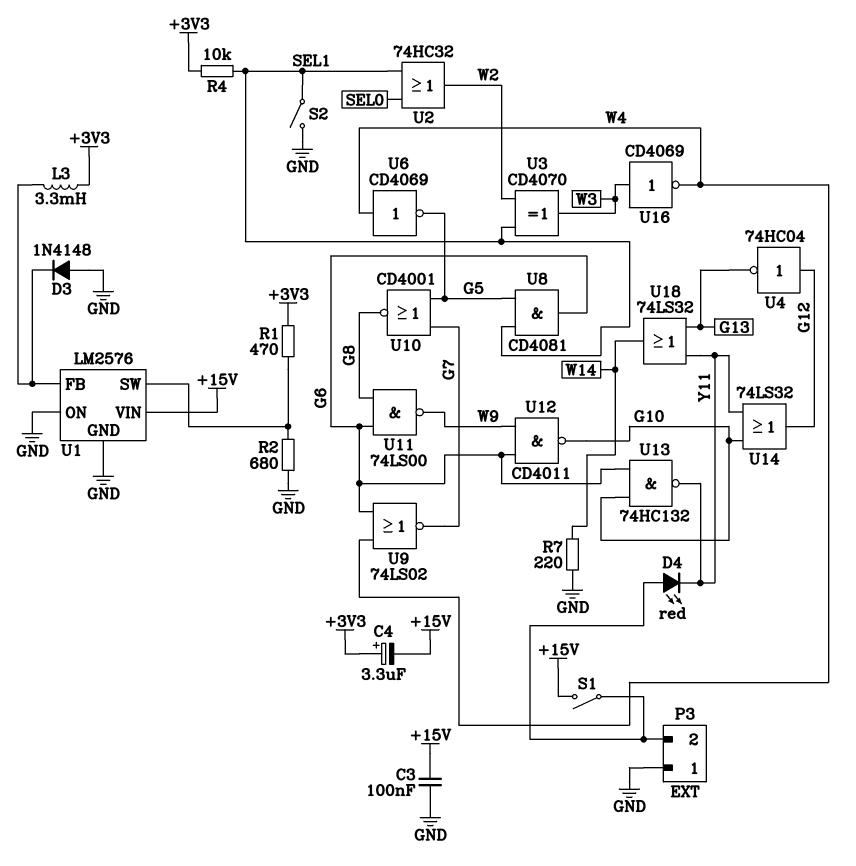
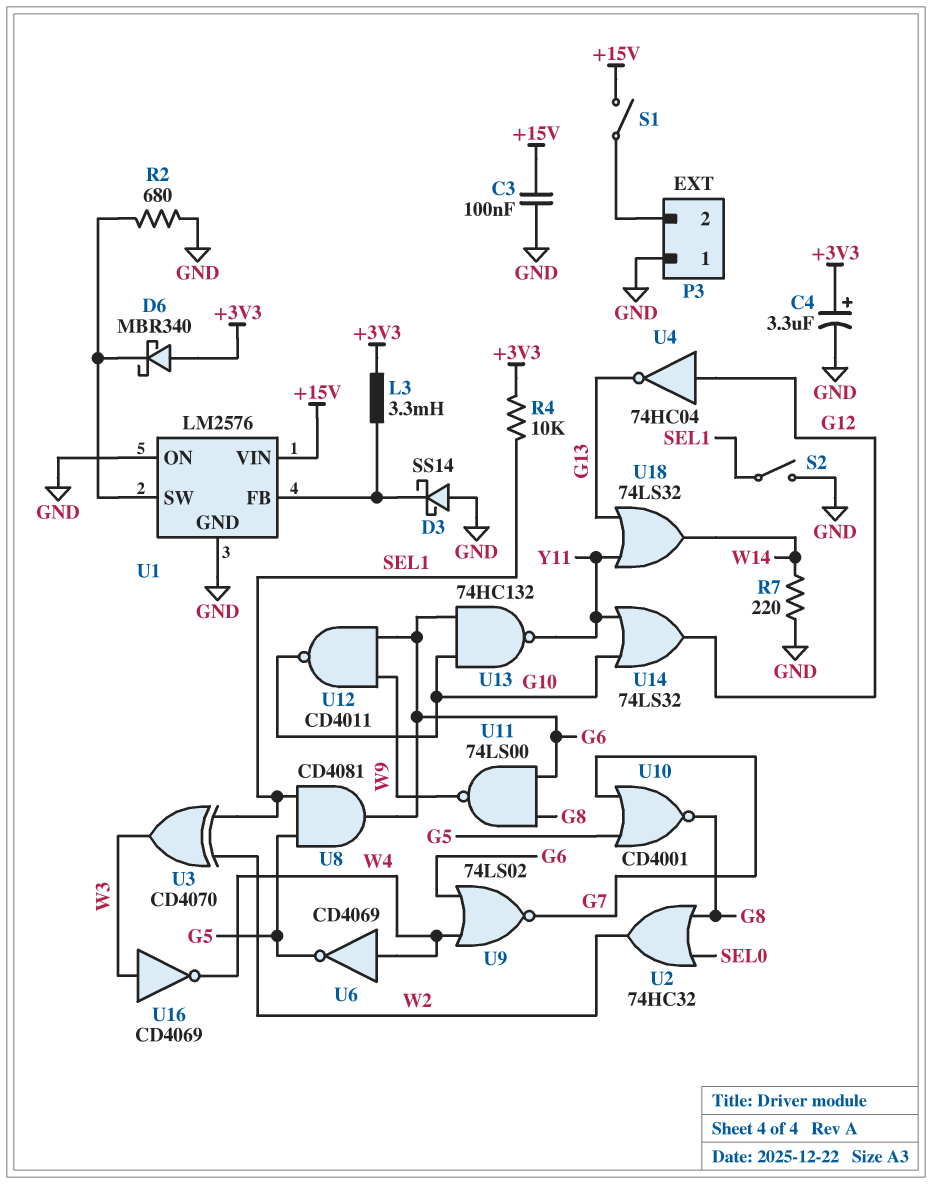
C4: 3.3uF (plus +3V3, minus +15V) -> 3.3uF (plus +3V3, minus GND)
D3: diode 1N4148 (A GND, K U1/FB) -> schottky SS14 (A GND, K U1/FB)
D4: LED red (A P3/2, K Y11) -> none
D6: none -> schottky MBR340 (A +3V3, K U1/SW)
R1: 470 (+3V3, U1/SW) -> none
U2: OR 74HC32 (in SEL0, in SEL1, out W2) -> OR 74HC32 (in G8, in SEL0, out W2)

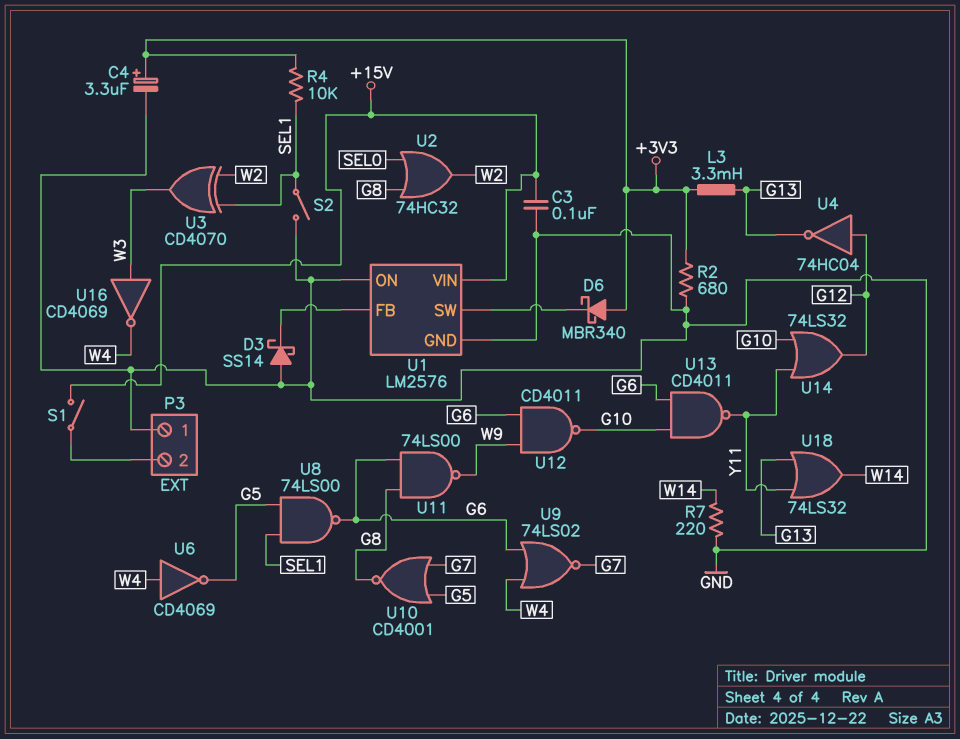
L3: 3.3mH (+3V3, U1/FB) -> 3.3mH (+3V3, G13)
R2: 680 (GND, U1/SW) -> 680 (+3V3, GND)
U8: AND CD4081 (in G5, in SEL1, out G6) -> NAND 74LS00 (in G5, in SEL1, out G6)
U13: NAND 74HC132 (in G6, in G10, out Y11) -> NAND CD4011 (in G6, in G10, out Y11)

